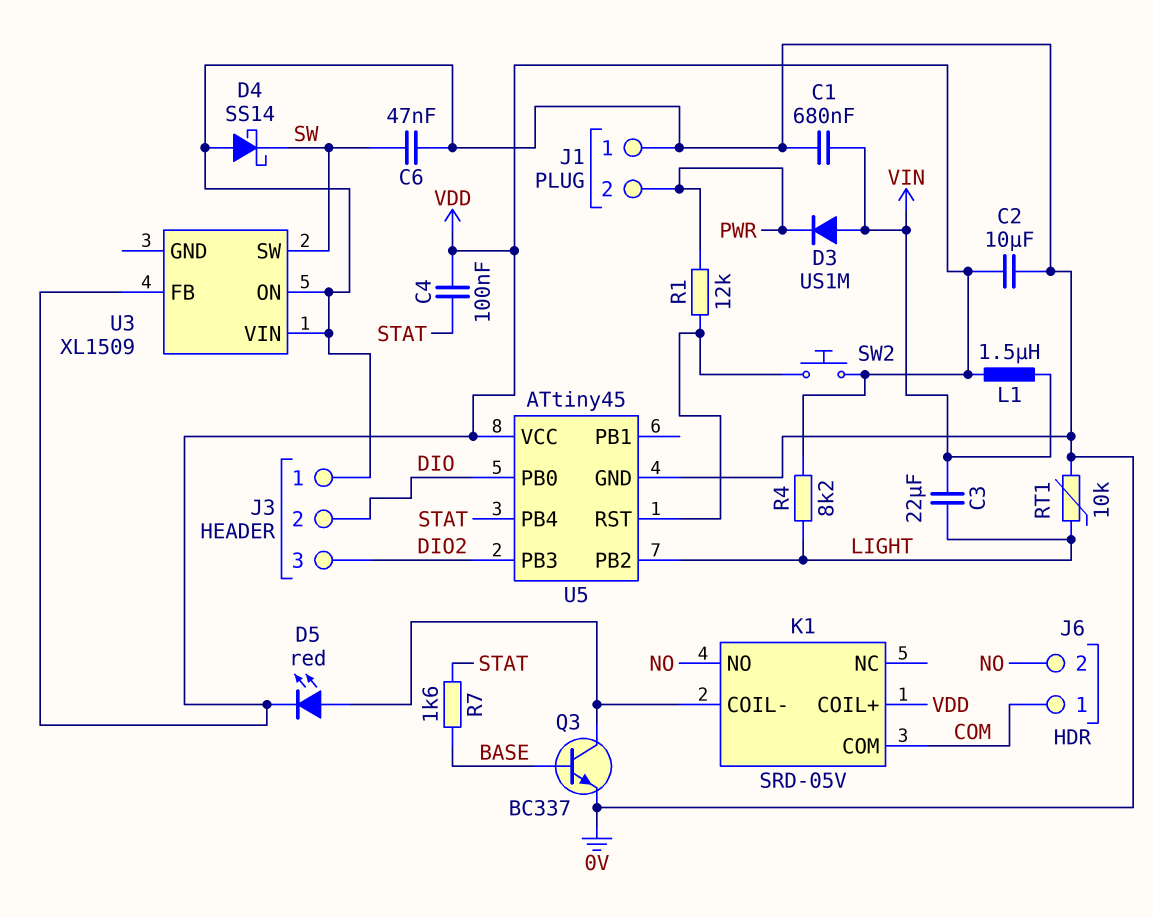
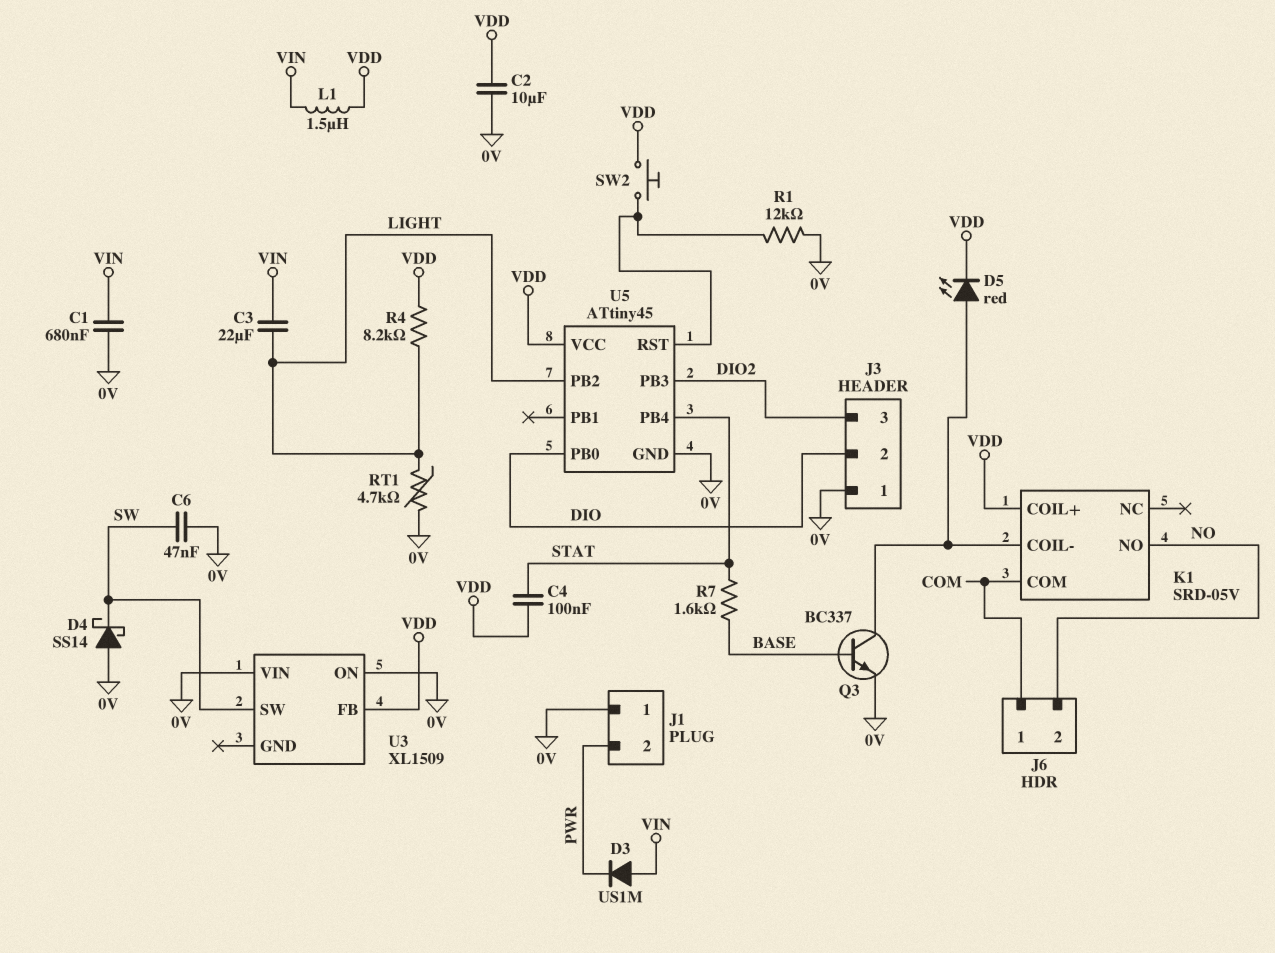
R1: 12k (PWR, U5/RST) -> 12k (0V, U5/RST)
RT1: 10k (0V, LIGHT) -> 4.7k (0V, LIGHT)

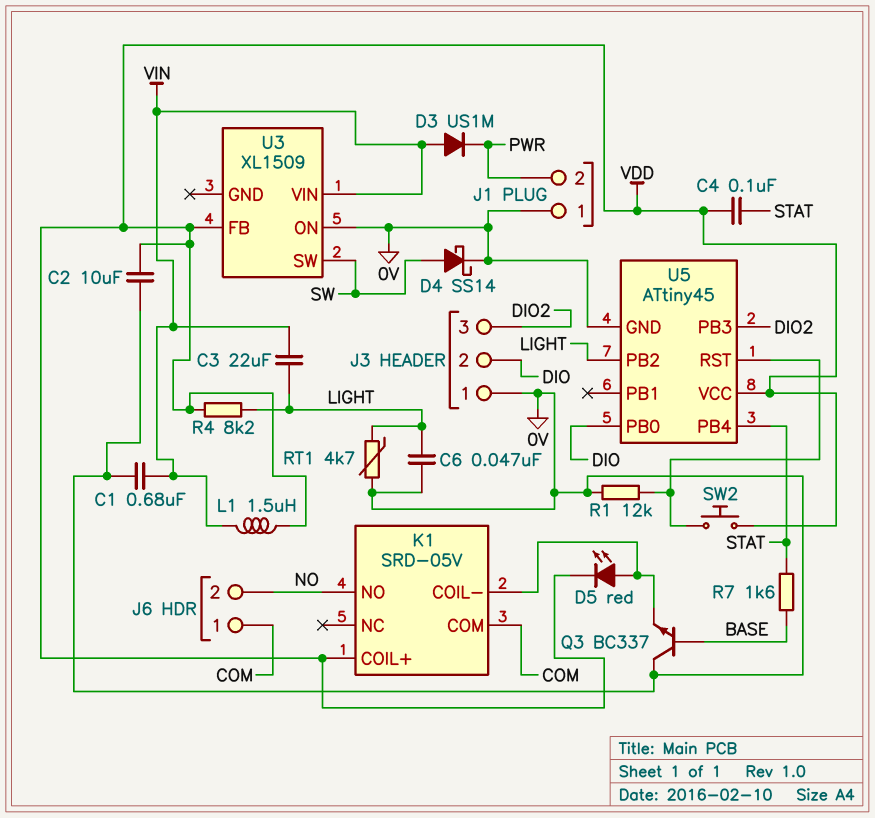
C6: 47nF (0V, SW) -> 47nF (0V, LIGHT)
D4: schottky SS14 (A 0V, K SW) -> schottky SS14 (A SW, K 0V)
Q3: NPN BC337 (B BASE, C K1/COIL-, E 0V) -> NPN BC337 (B BASE, C 0V, E K1/COIL-)
U3 pin VIN: 0V -> VIN

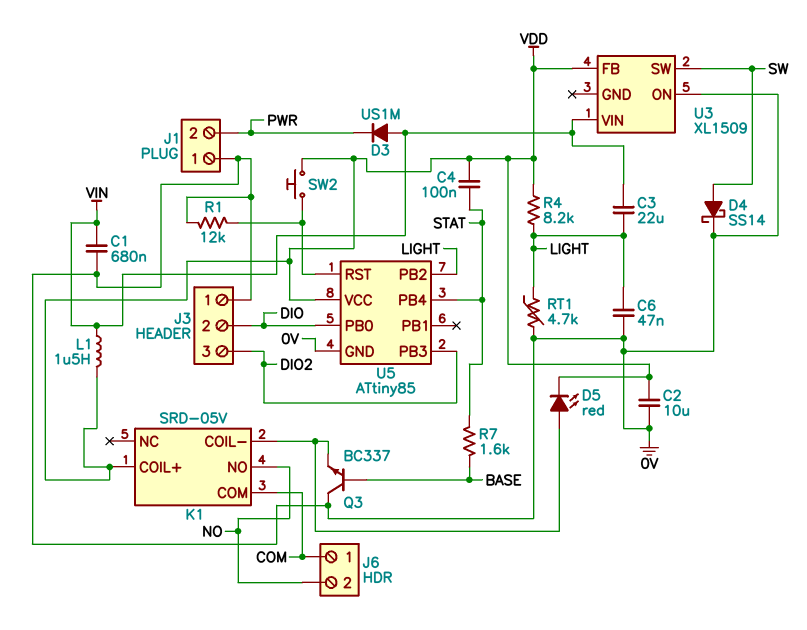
U5: ATtiny45 -> ATtiny85

